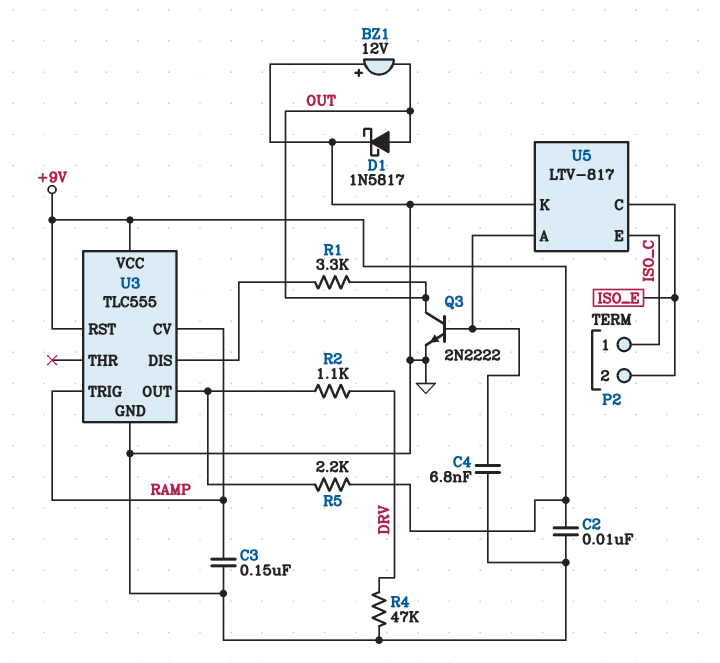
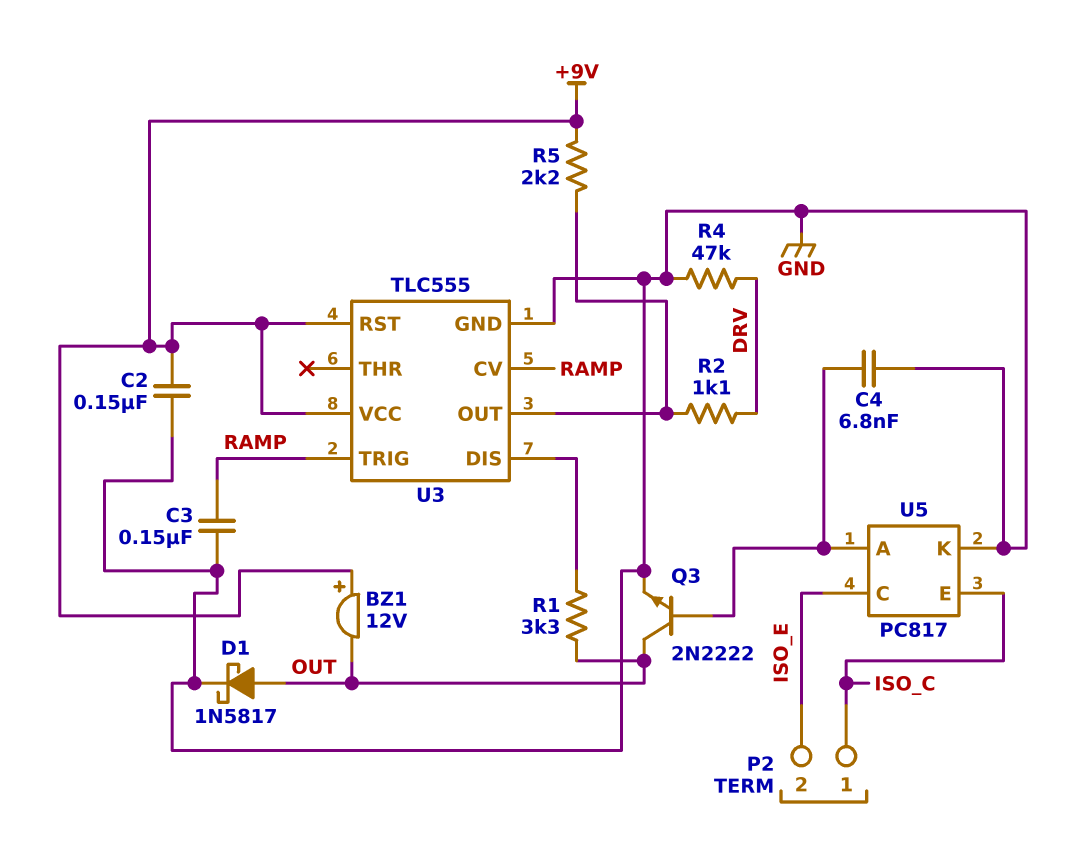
BZ1: buzzer 12V (plus GND, minus OUT) -> buzzer 12V (plus +9V, minus OUT)
C2: 10nF (+9V, GND) -> 150nF (+9V, GND)
U5: LTV-817 -> PC817

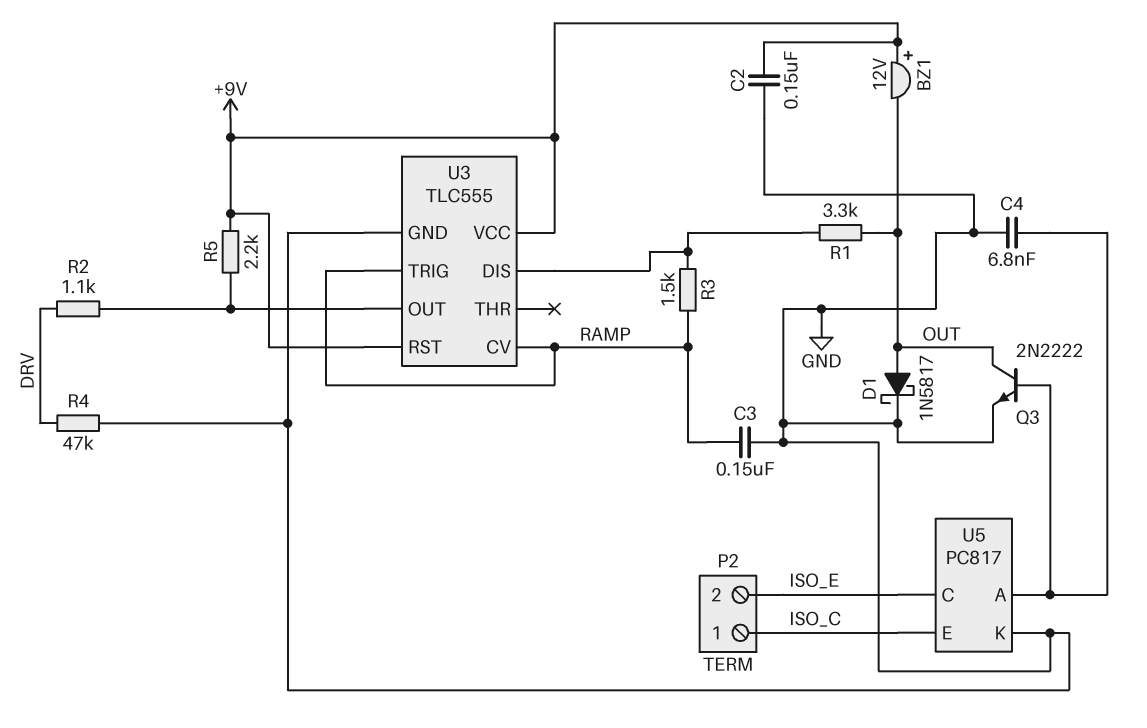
R3: none -> 1.5k (RAMP, U3/DIS)

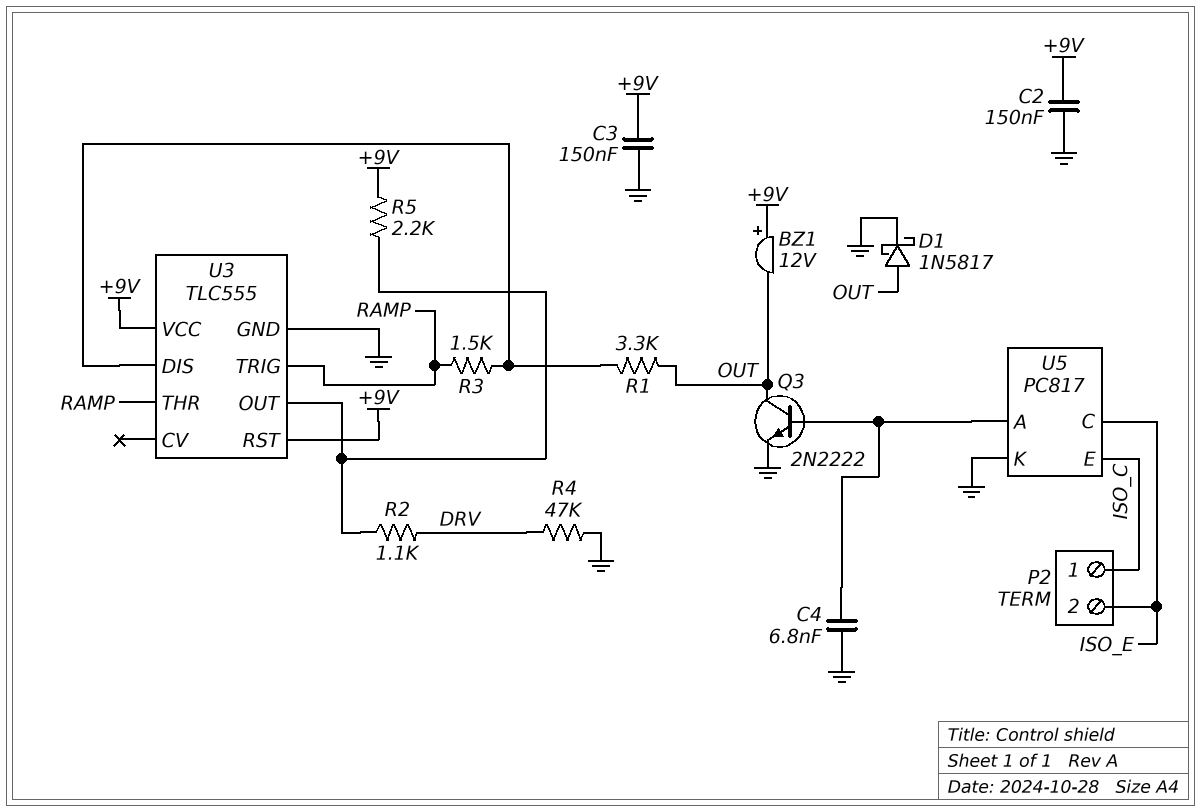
C3: 150nF (GND, RAMP) -> 150nF (+9V, GND)
U3 pin CV: RAMP -> none
U3 pin THR: none -> RAMP

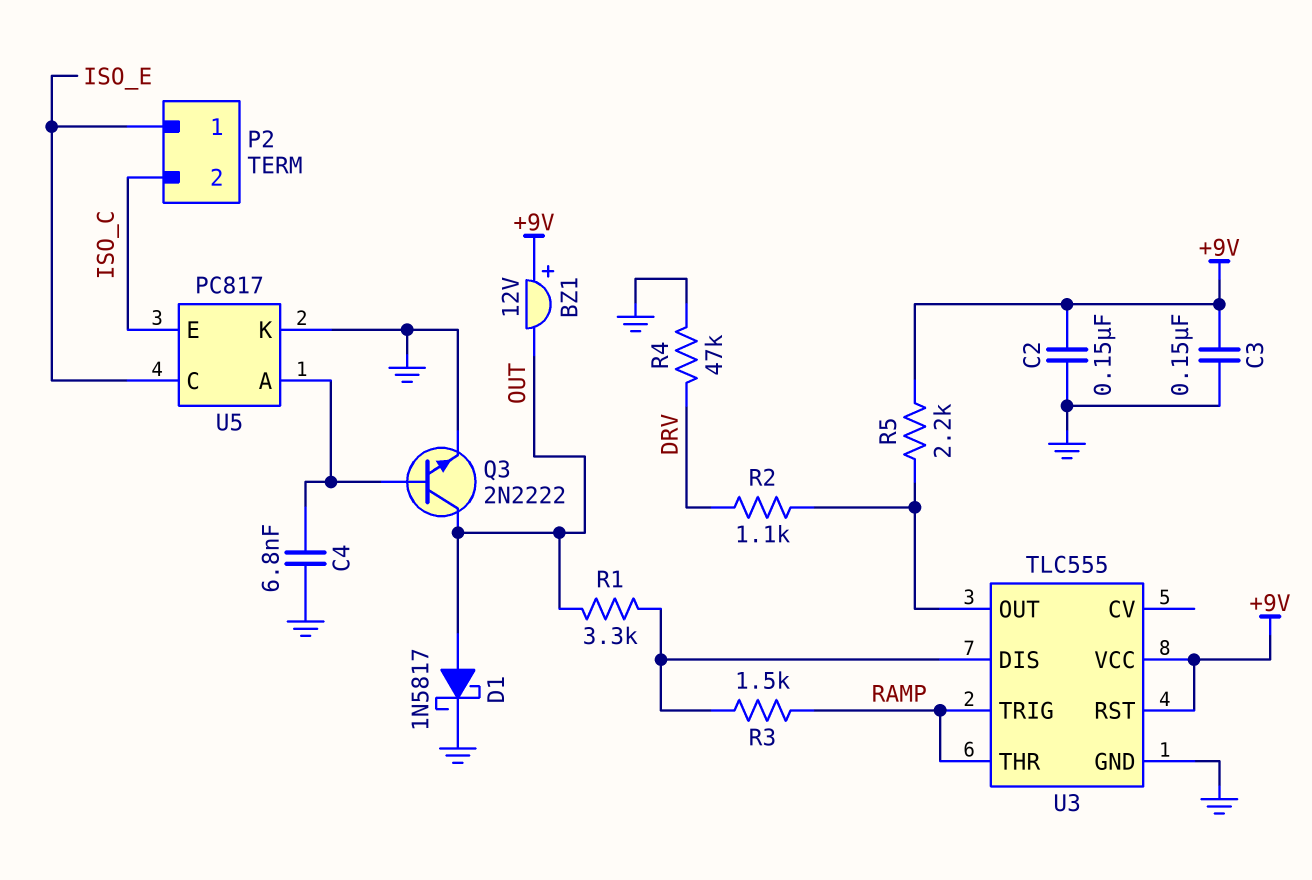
P2 pin 1: ISO_C -> ISO_E
P2 pin 2: ISO_E -> ISO_C

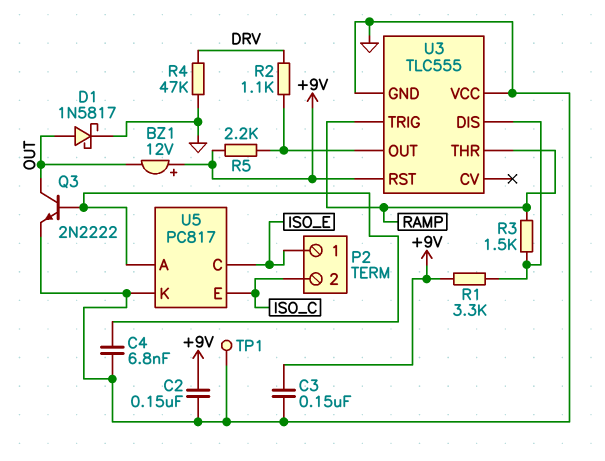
R1: 3.3k (OUT, U3/DIS) -> 3.3k (+9V, U3/DIS)
TP1: none -> test point (GND)
U3 pin VCC: +9V -> GND

